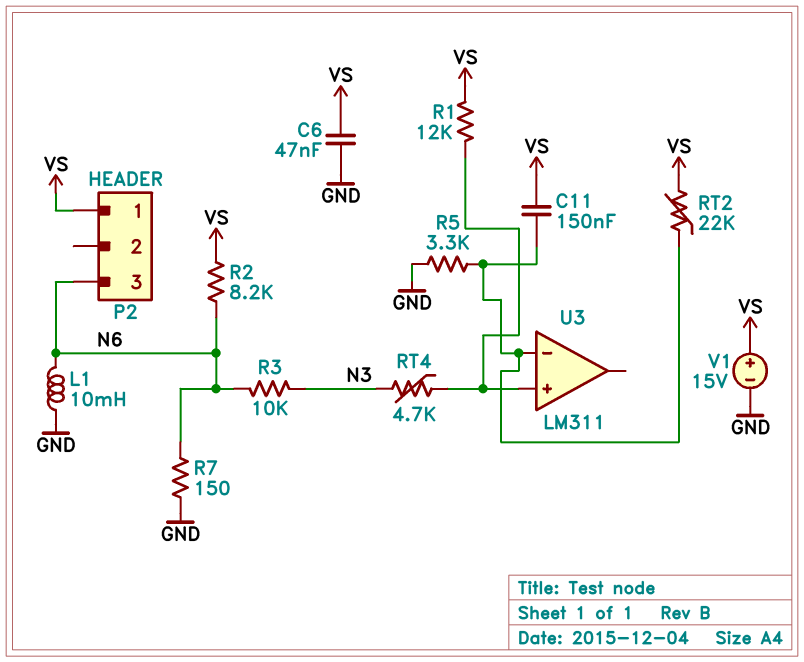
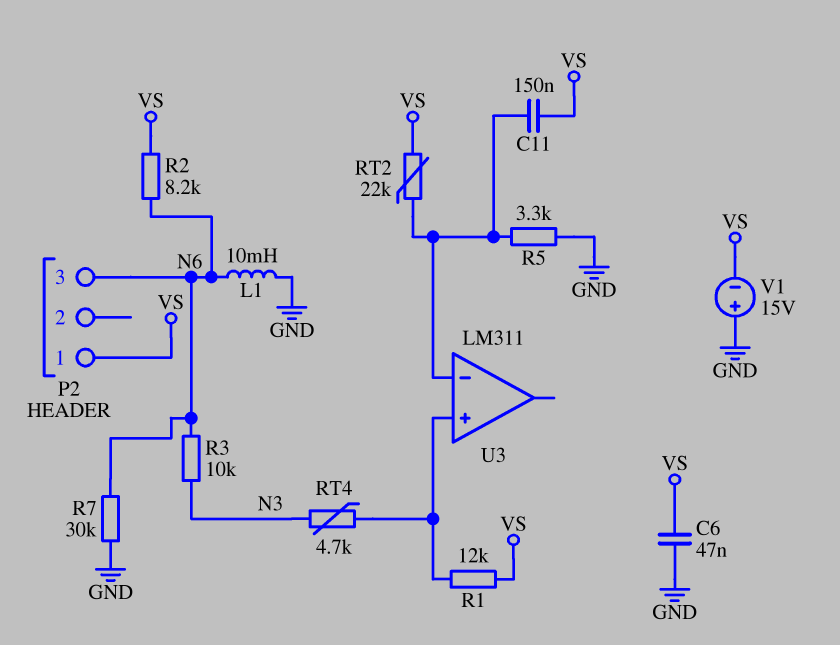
R7: 150 (GND, N6) -> 30k (GND, N6)
V1: 15V (plus VS, minus GND) -> 15V (plus GND, minus VS)

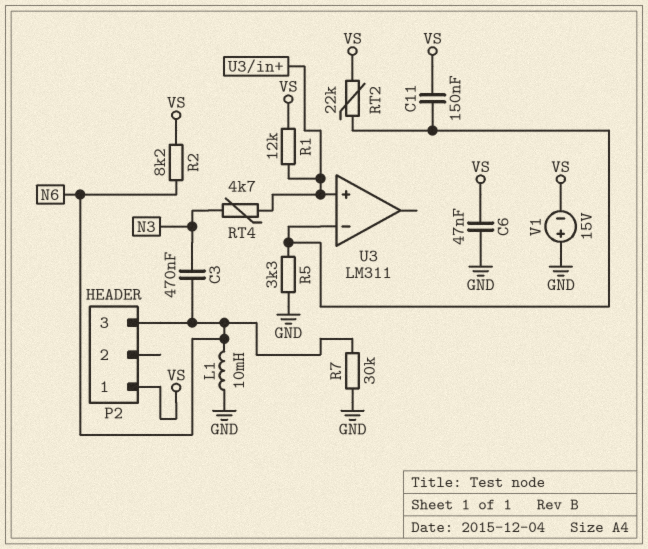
C3: none -> 470nF (N3, N6)
R3: 10k (N3, N6) -> none

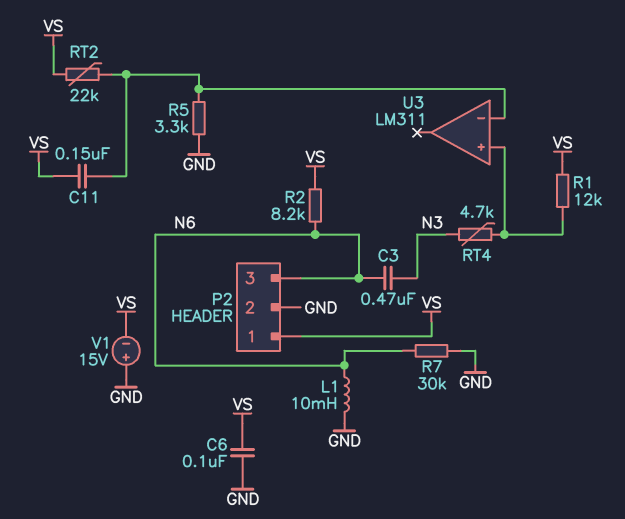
C6: 47nF (GND, VS) -> 100nF (GND, VS)
P2 pin 2: none -> GND

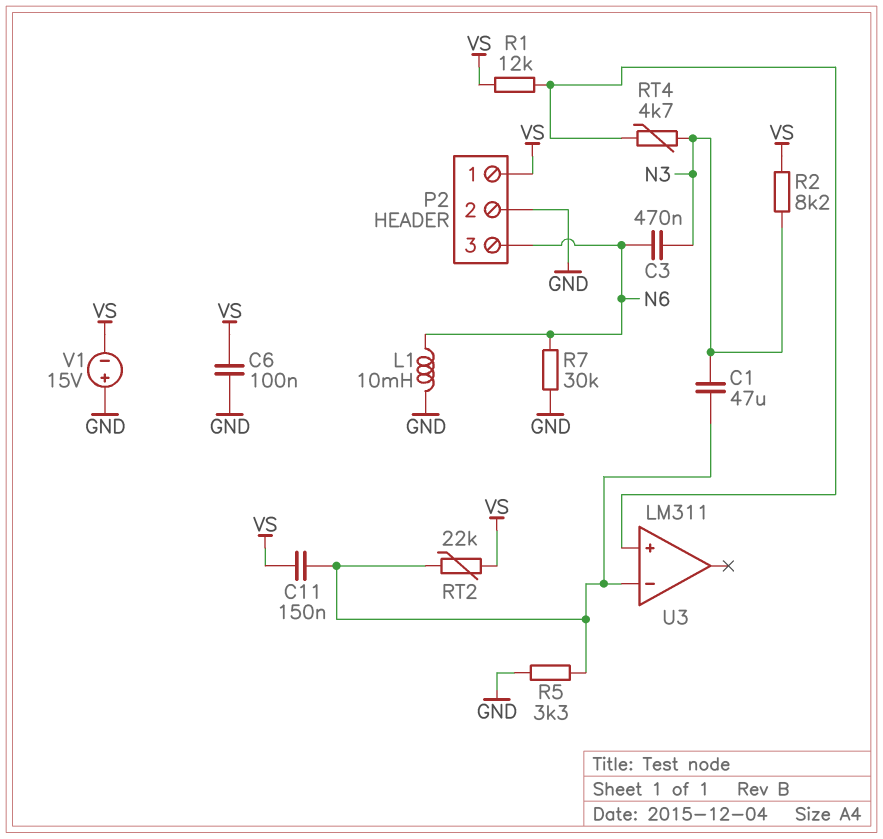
C1: none -> 47uF (N3, U3/in-)
R2: 8.2k (N6, VS) -> 8.2k (N3, VS)

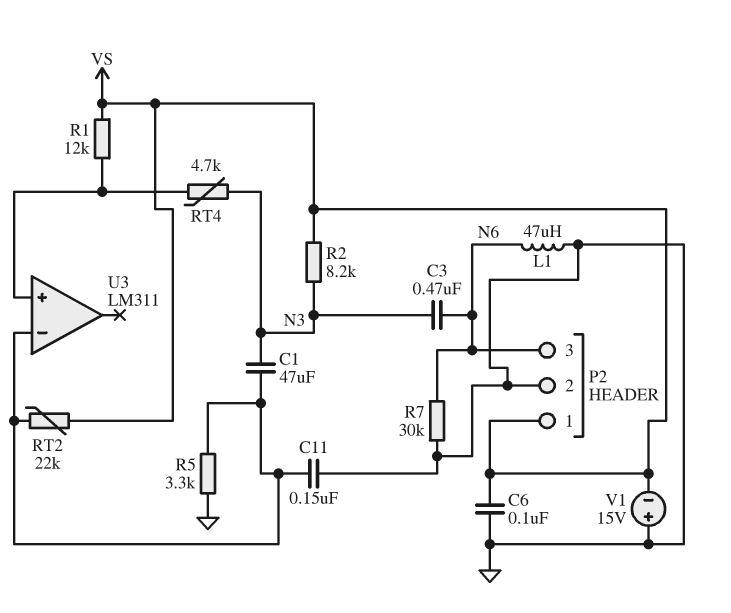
C11: 150nF (U3/in-, VS) -> 150nF (GND, U3/in-)
L1: 10mH (GND, N6) -> 47uH (GND, N6)

